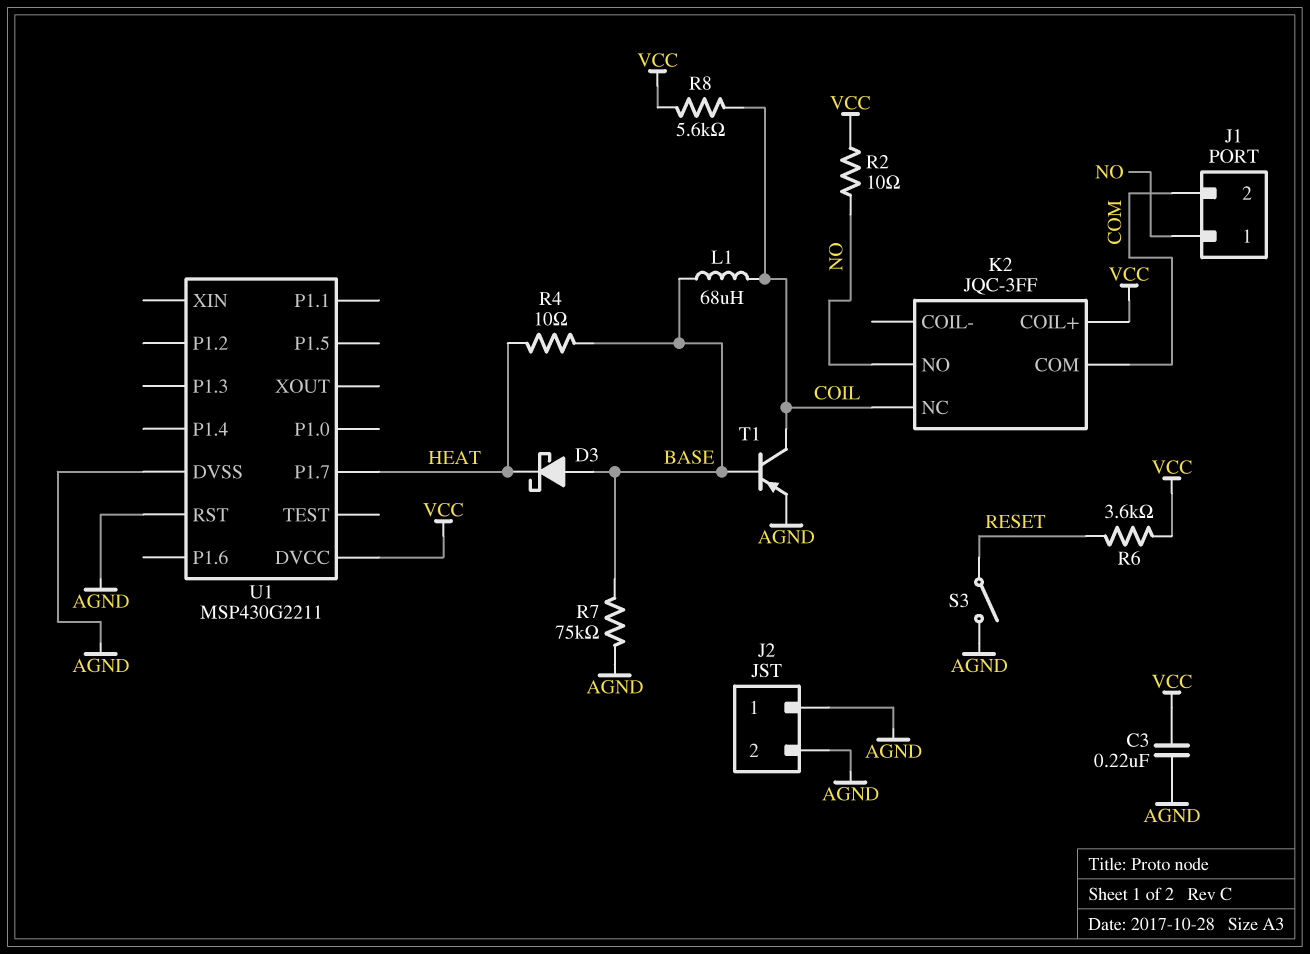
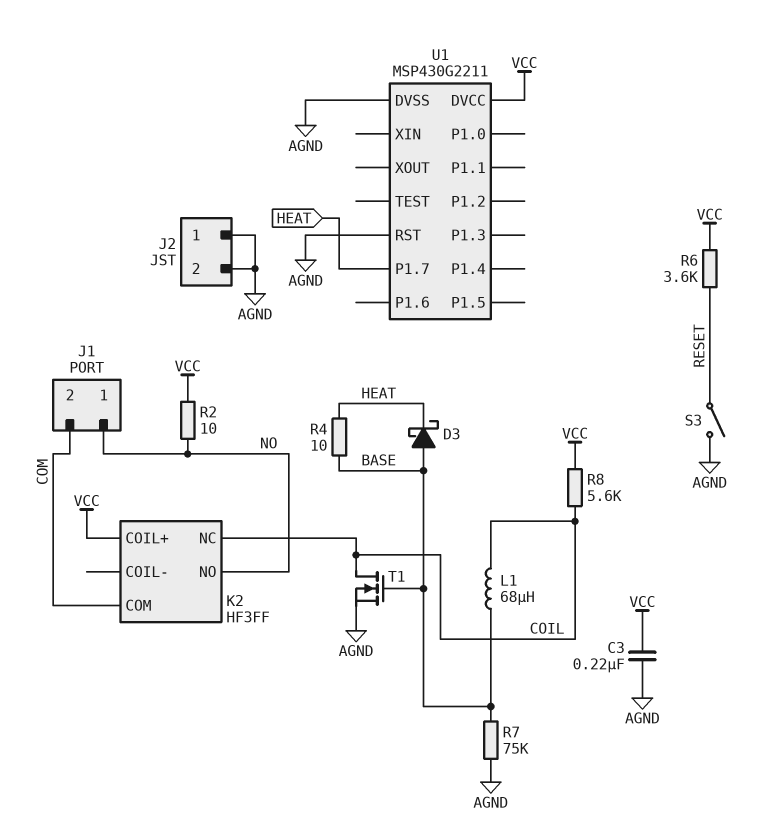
K2: JQC-3FF -> HF3FF
T1: PNP (B BASE, C COIL, E AGND) -> NMOS (G BASE, D COIL, S AGND)

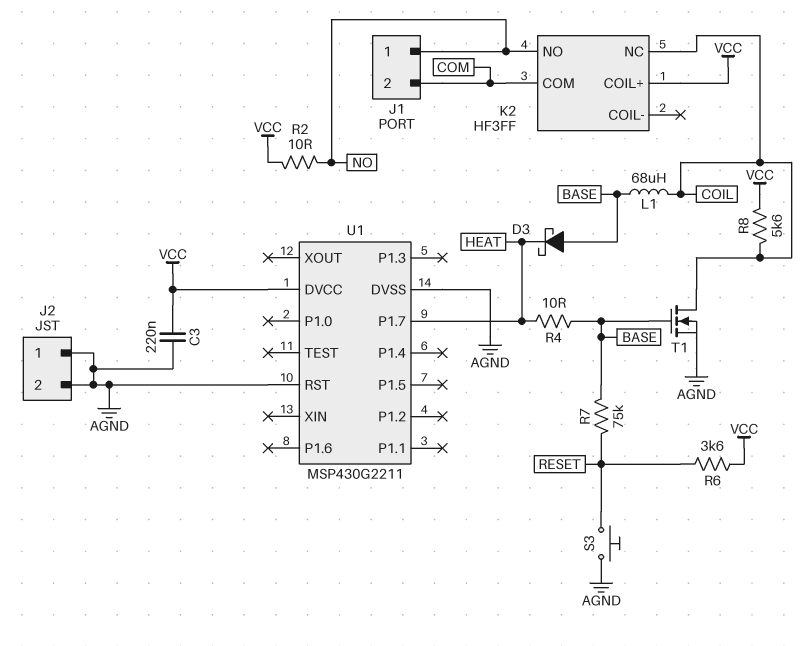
R7: 75k (AGND, BASE) -> 75k (BASE, RESET)
S3: switch (AGND, RESET) -> button (AGND, RESET)

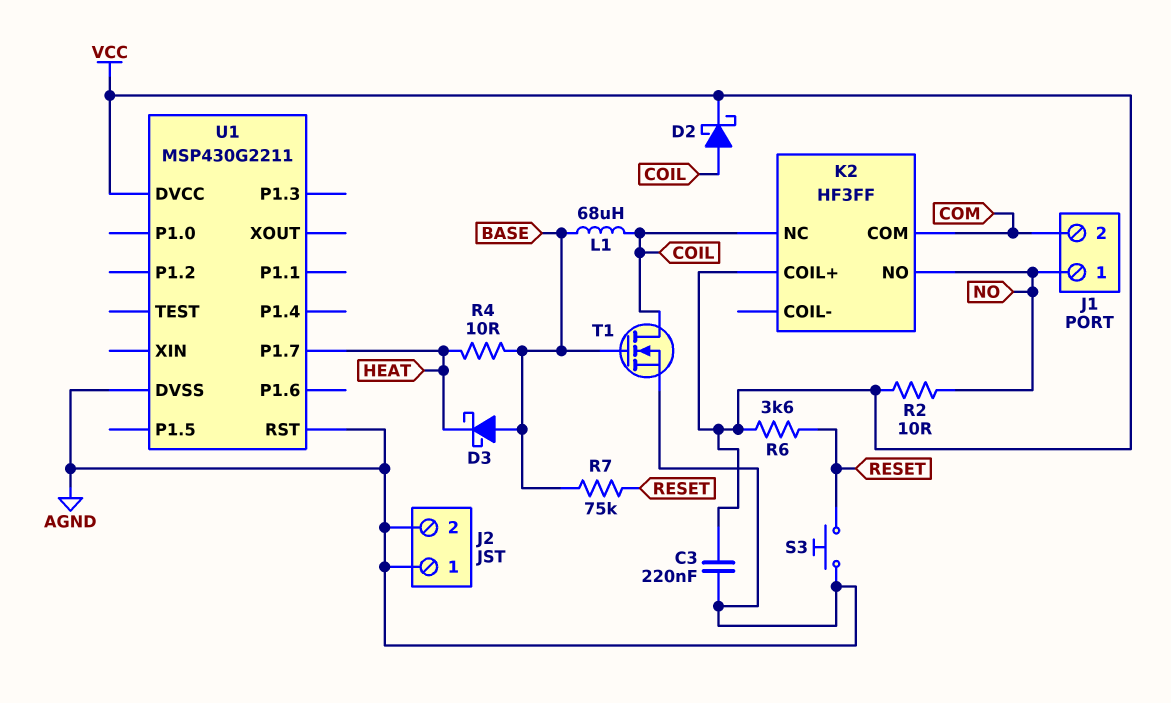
D2: none -> schottky (A COIL, K VCC)
R8: 5.6k (COIL, VCC) -> none

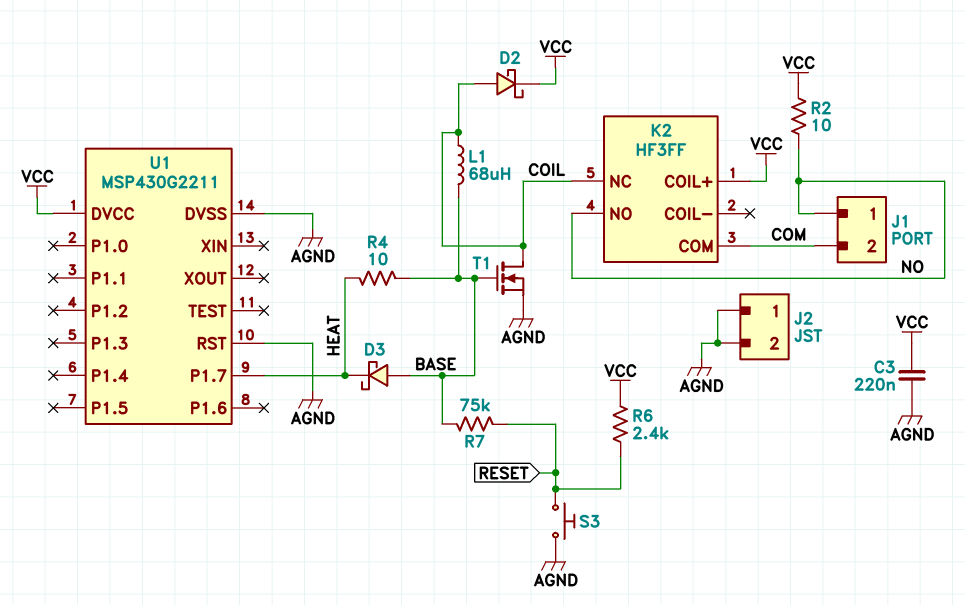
R6: 3.6k (RESET, VCC) -> 2.4k (RESET, VCC)

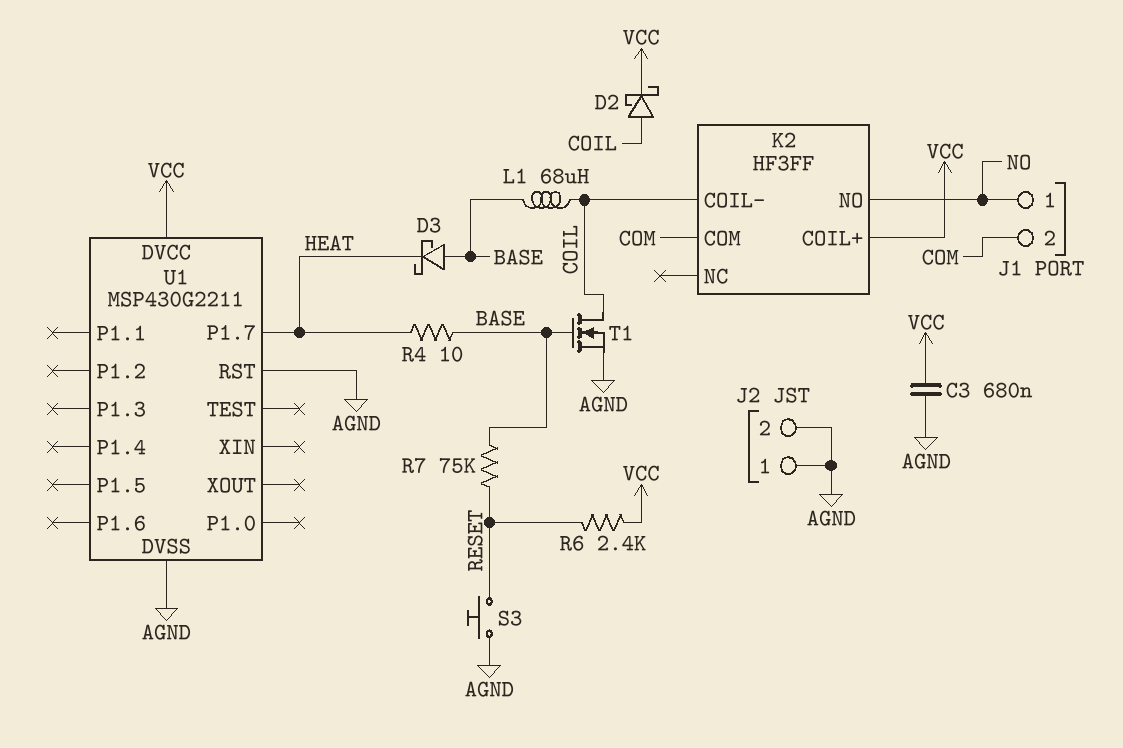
C3: 220nF (AGND, VCC) -> 680nF (AGND, VCC)
K2 pin COIL-: none -> COIL
K2 pin NC: COIL -> none
R2: 10 (NO, VCC) -> none

